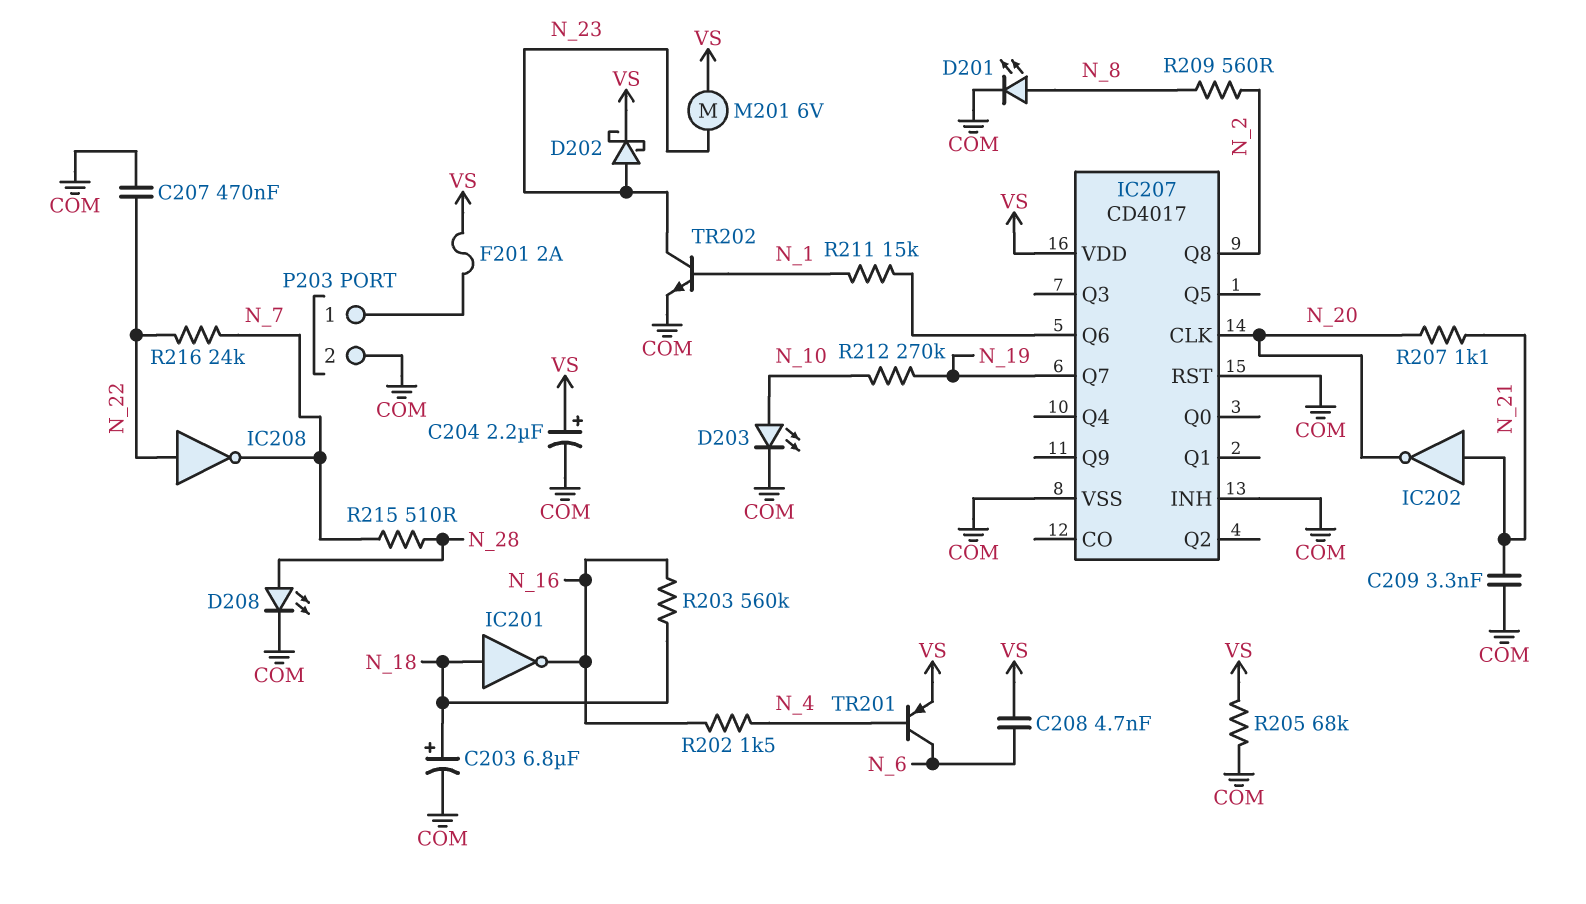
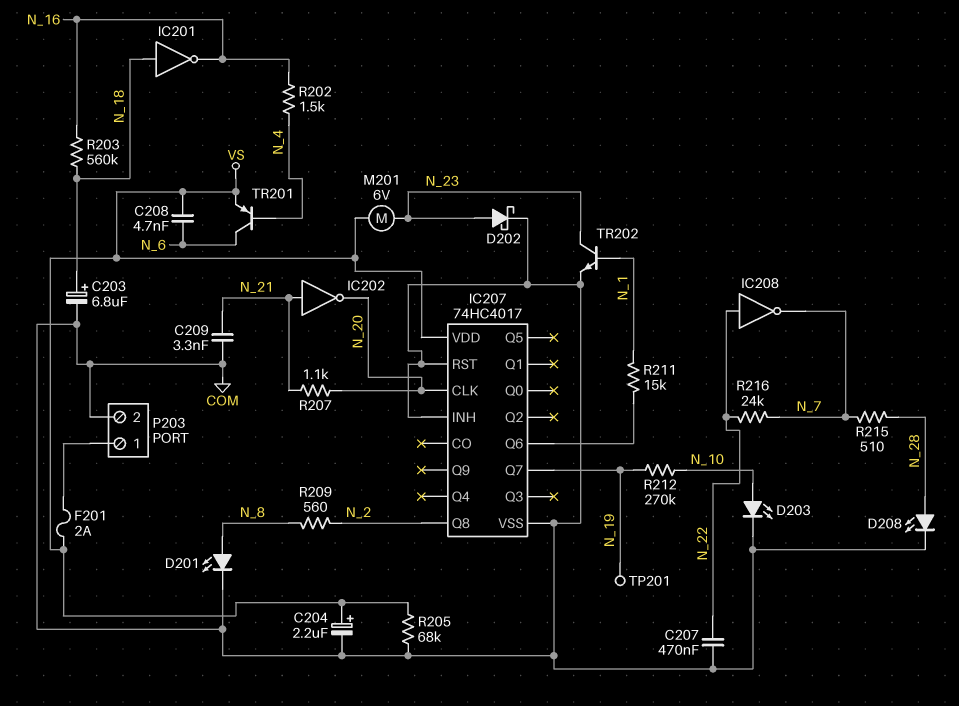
D202: schottky (A N_23, K VS) -> schottky (A N_23, K COM)
IC207: CD4017 -> 74HC4017
TP201: none -> test point (N_19)

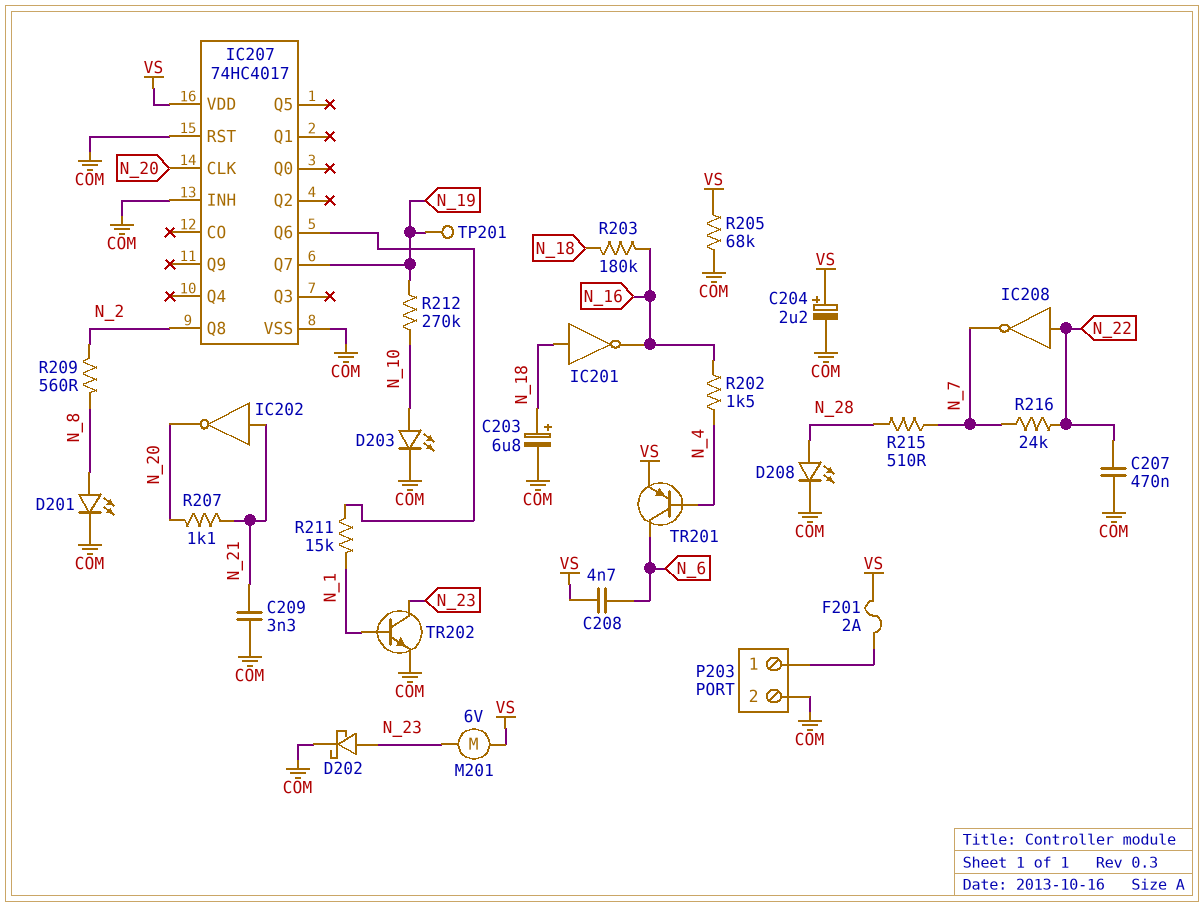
R203: 560k (N_16, N_18) -> 180k (N_16, N_18)

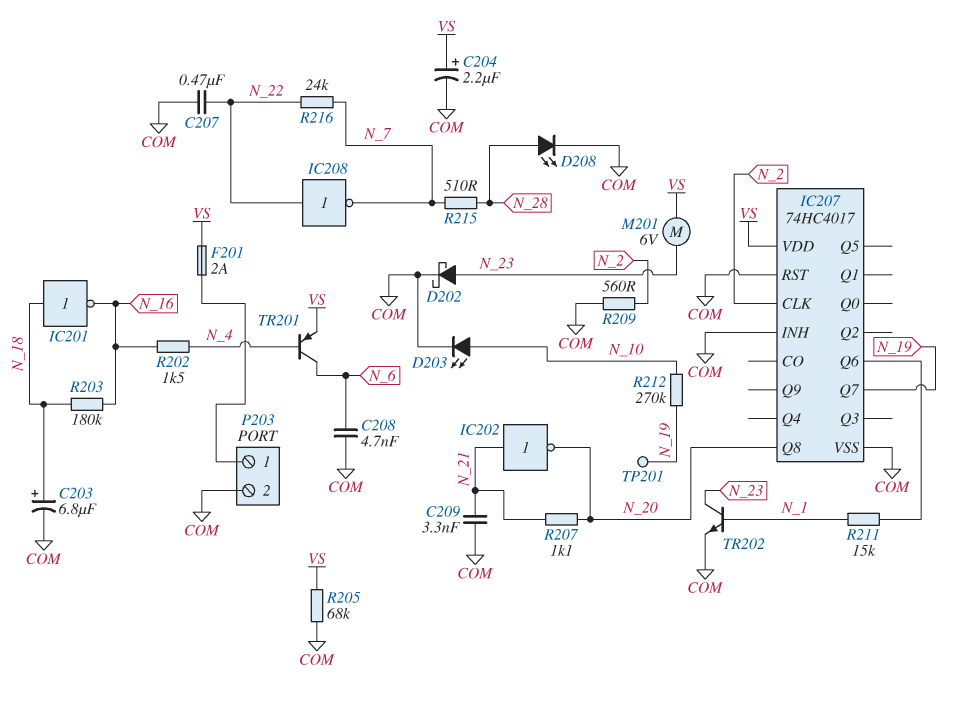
C208: 4.7nF (N_6, VS) -> 4.7nF (COM, N_6)
D201: LED (A N_8, K COM) -> none
IC207 pin CLK: N_20 -> N_2
IC207 pin Q8: N_2 -> N_20
R209: 560 (N_2, N_8) -> 560 (COM, N_2)

